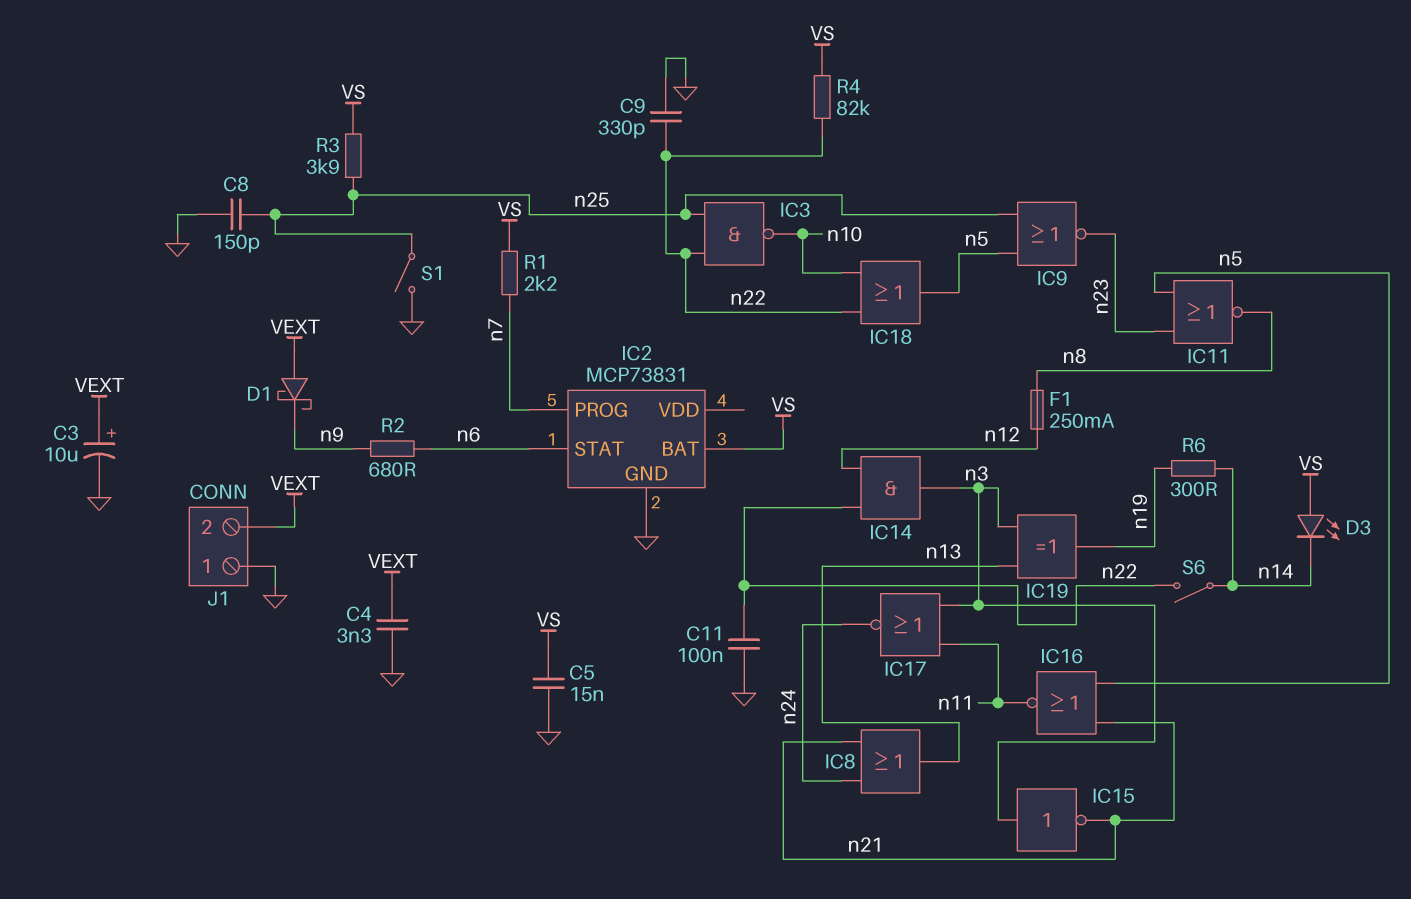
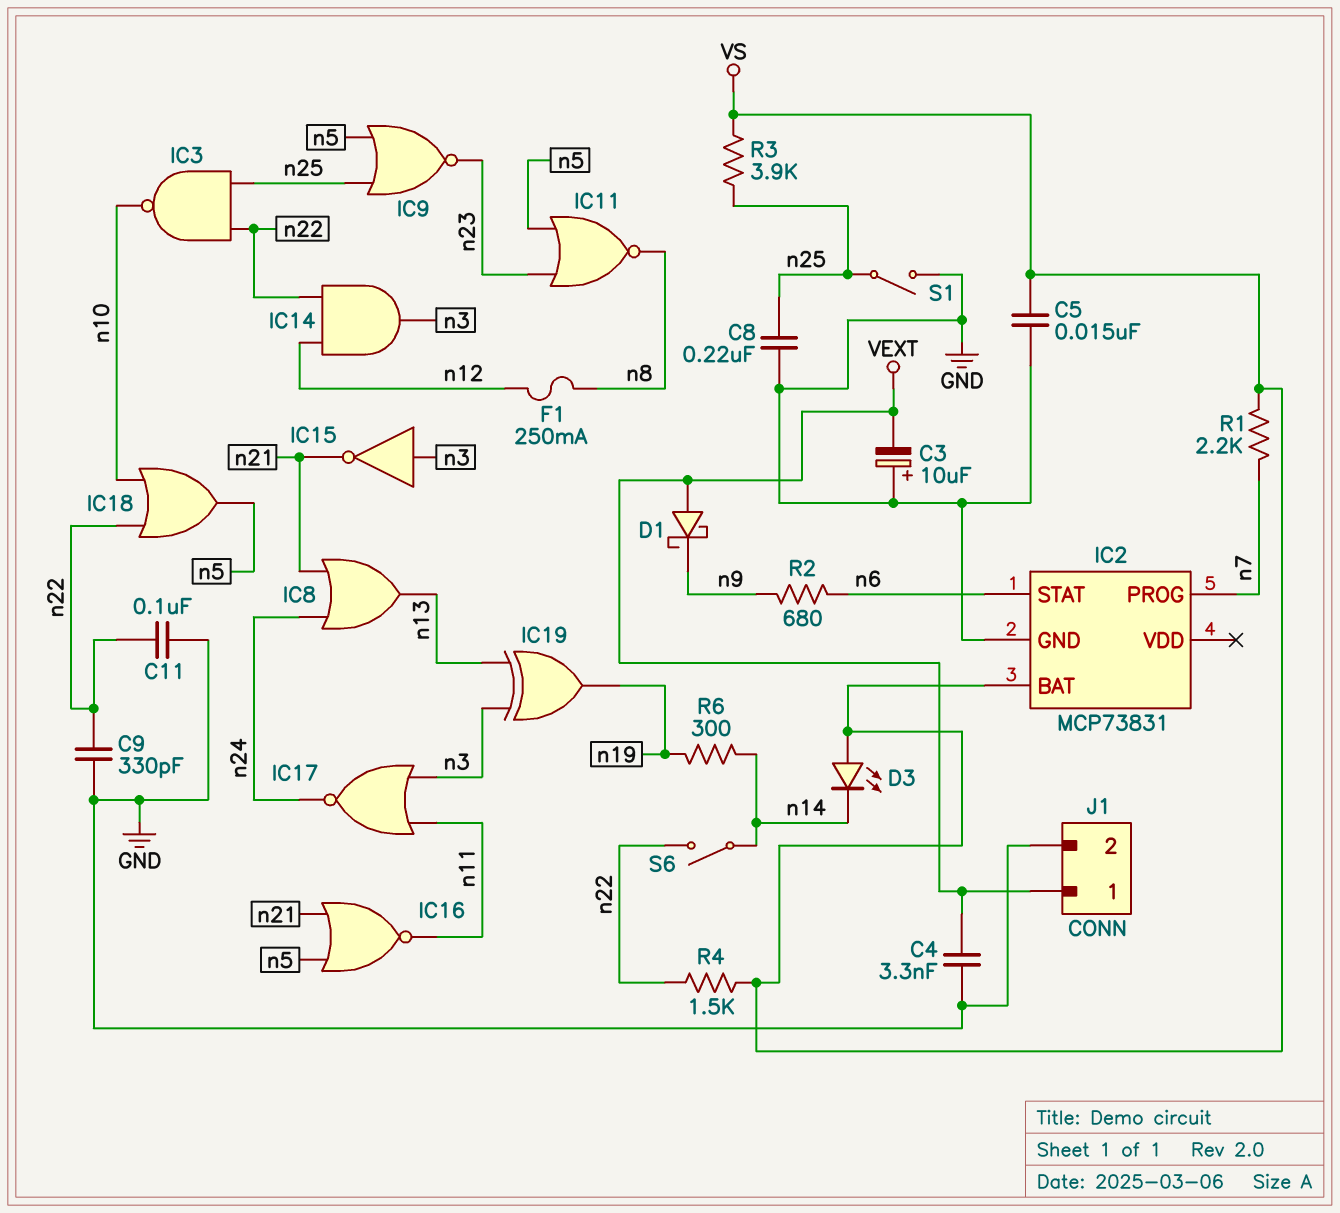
C3: 10uF (plus VEXT, minus GND) -> 10uF (plus GND, minus VEXT)
C8: 150pF (GND, n25) -> 220nF (GND, n25)
J1 pin 1: GND -> VEXT
J1 pin 2: VEXT -> GND
R4: 82k (VS, n22) -> 1.5k (VS, n22)

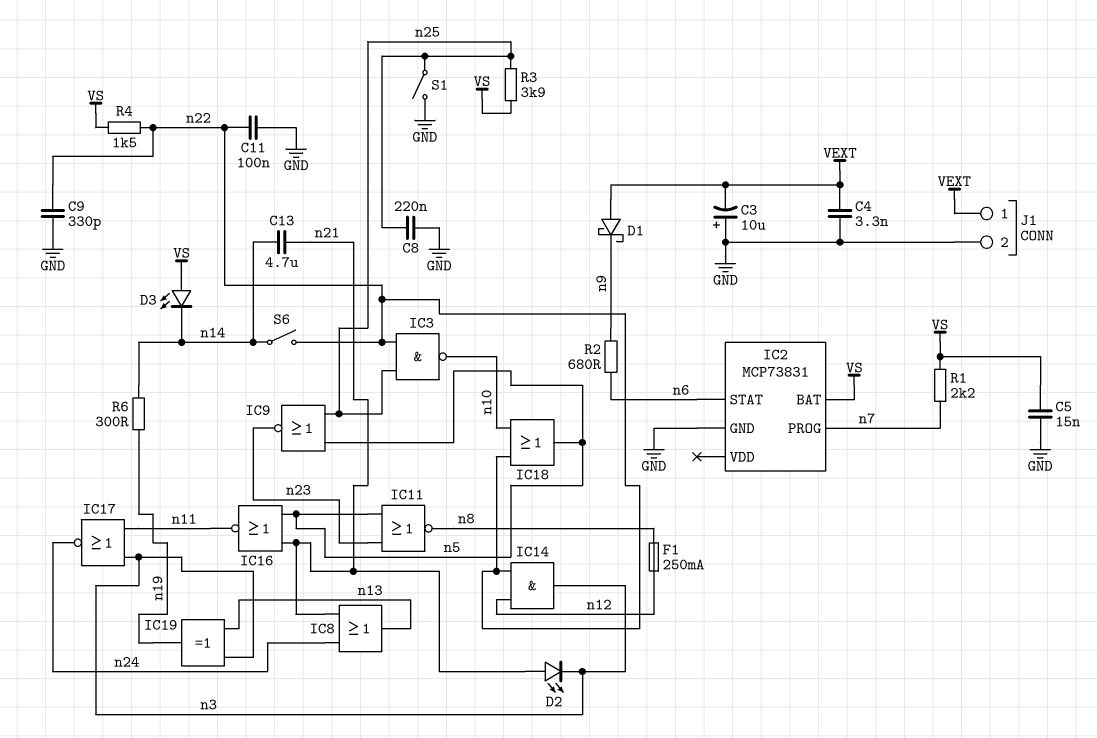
C13: none -> 4.7uF (n14, n21)
D2: none -> LED (A n21, K n3)
IC15: NOT (in n3, out n21) -> none

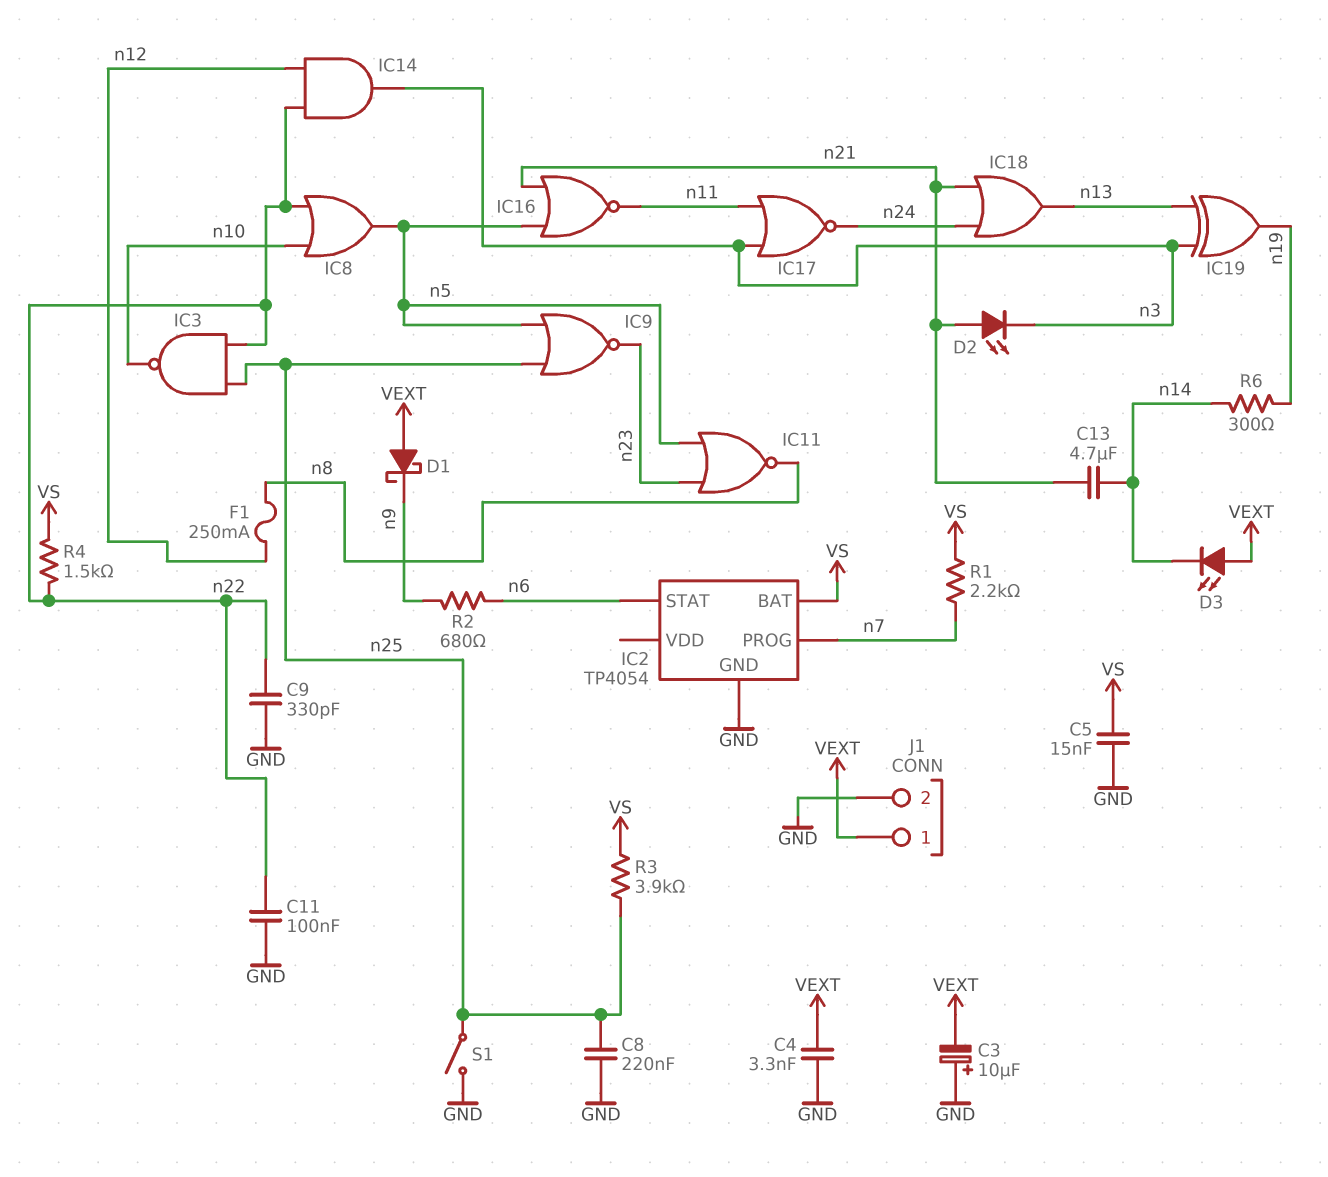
D3: LED (A VS, K n14) -> LED (A VEXT, K n14)
IC2: MCP73831 -> TP4054
IC8: OR (in n21, in n24, out n13) -> OR (in n10, in n22, out n5)
IC18: OR (in n10, in n22, out n5) -> OR (in n21, in n24, out n13)
S6: switch (n14, n22) -> none

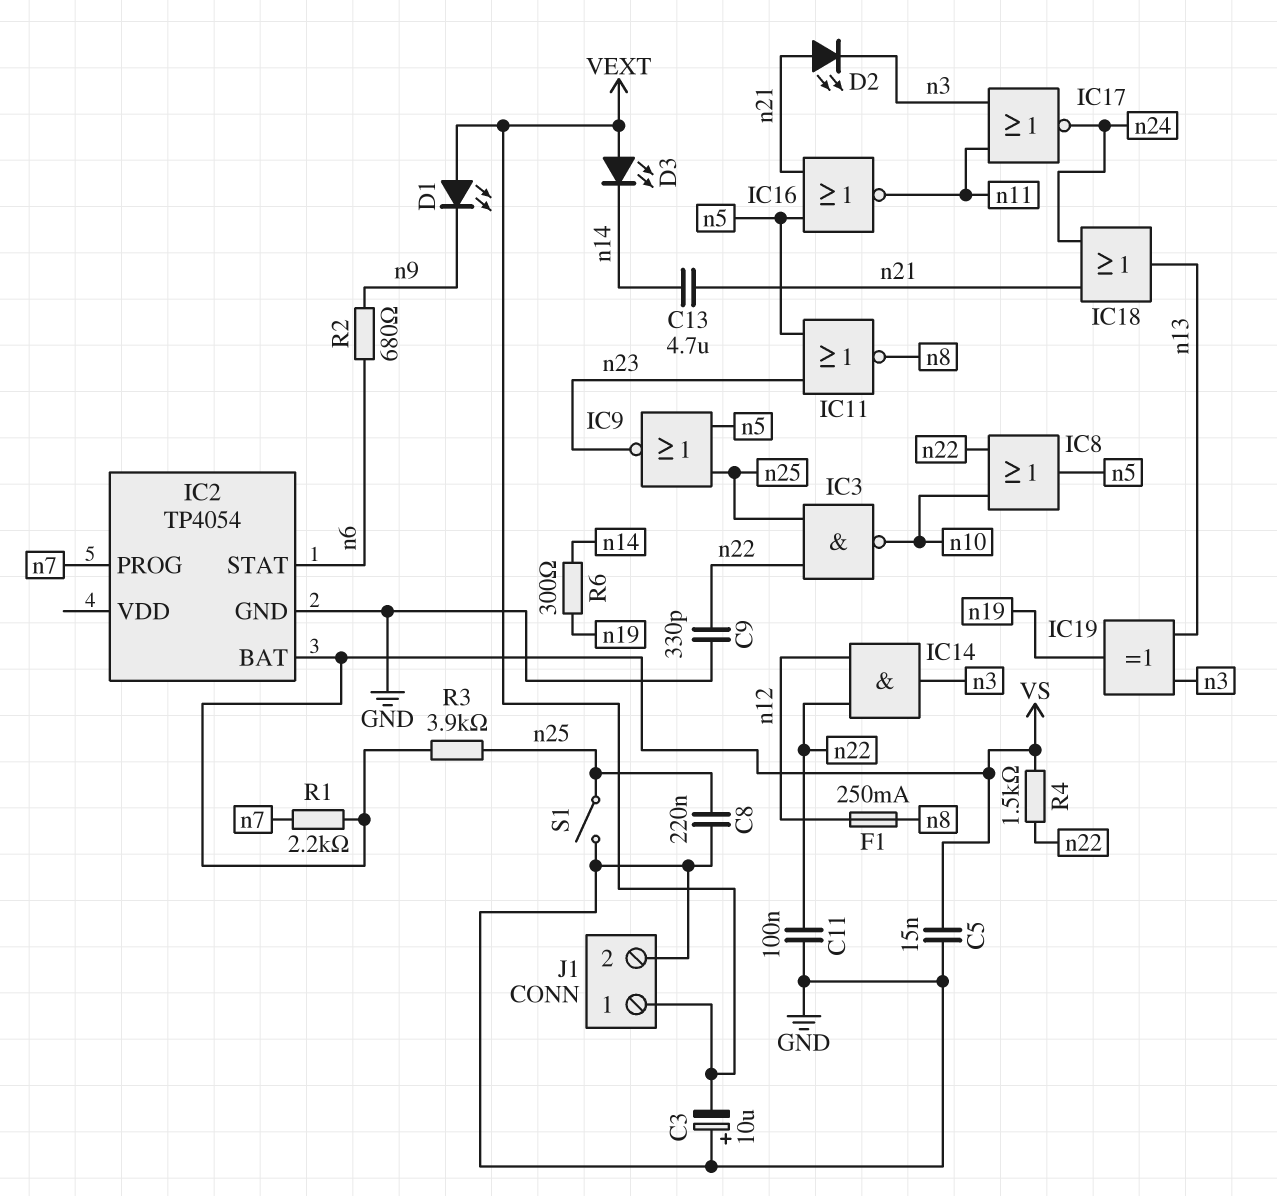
C4: 3.3nF (GND, VEXT) -> none
D1: schottky (A VEXT, K n9) -> LED (A VEXT, K n9)

